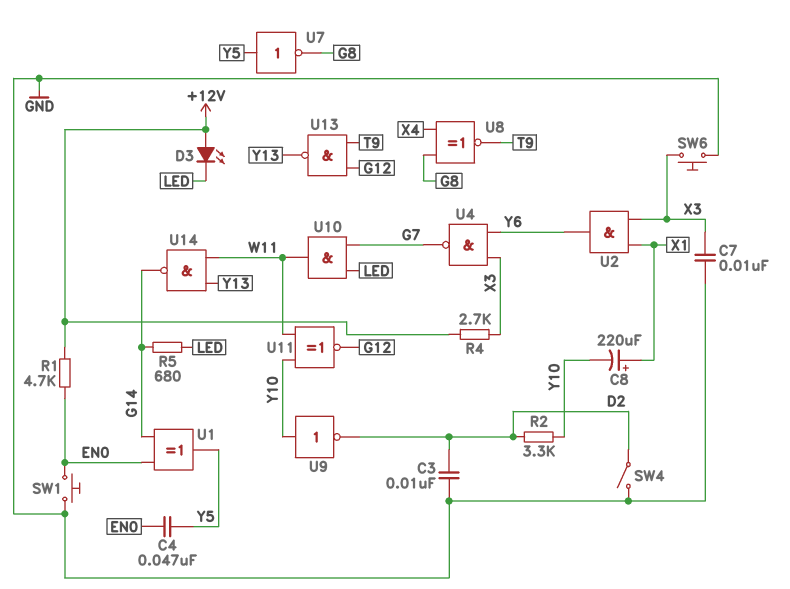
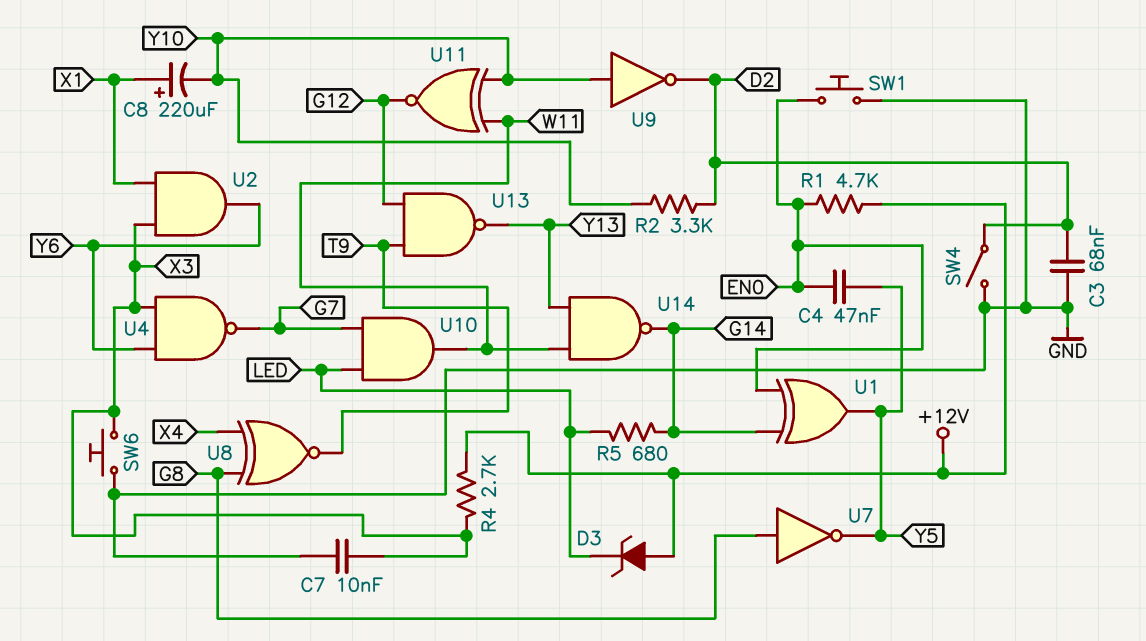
C3: 10nF (D2, GND) -> 68nF (D2, GND)
D3: LED (A +12V, K LED) -> zener (A +12V, K LED)
U7: NOT (in Y5, out G8) -> NOT (in G8, out Y5)

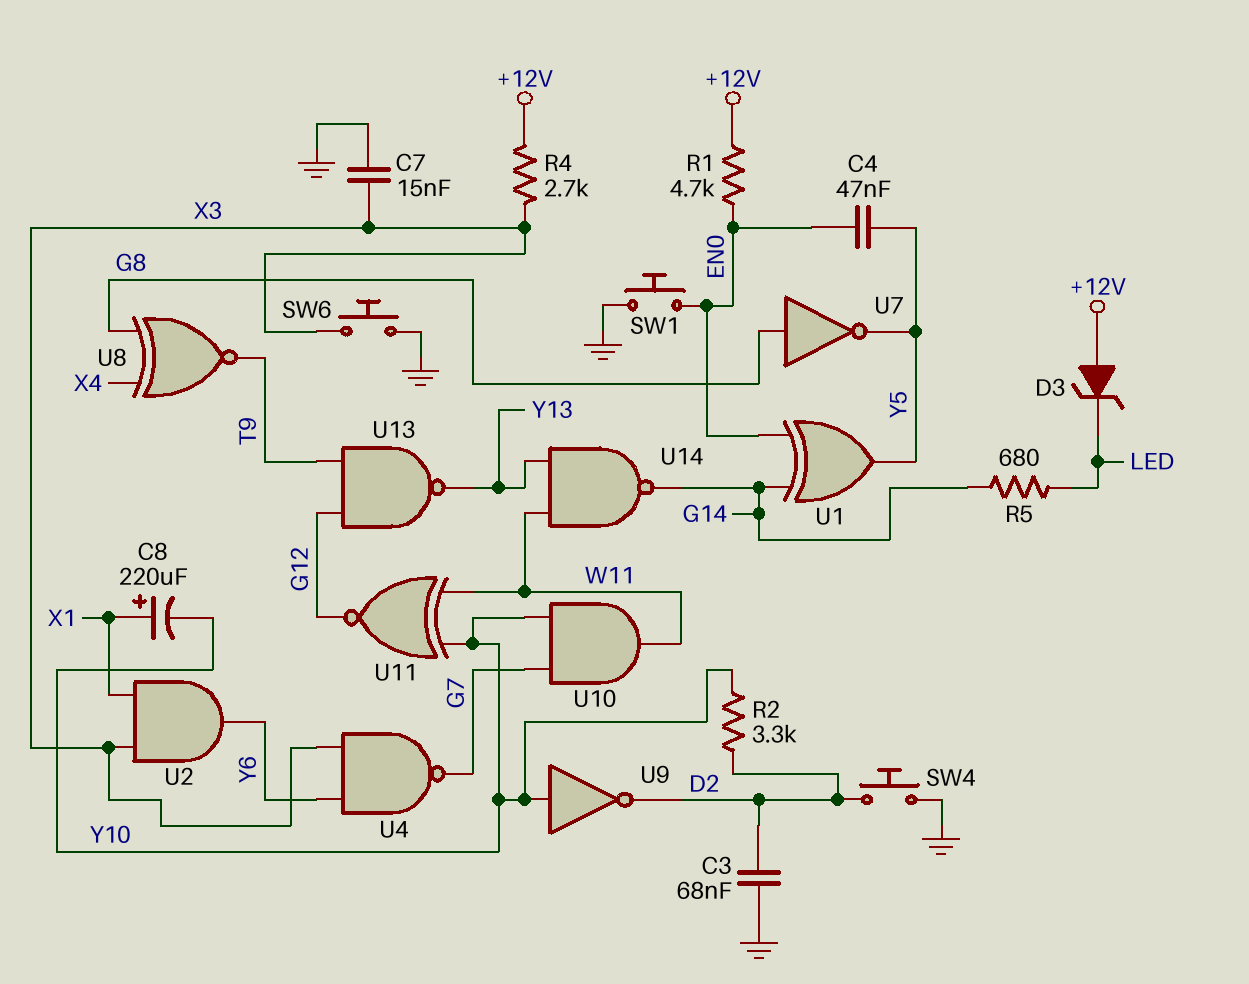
C7: 10nF (GND, X3) -> 15nF (GND, X3)
SW4: switch (D2, GND) -> button (D2, GND)
U10: AND (in G7, in LED, out W11) -> AND (in G7, in Y10, out W11)

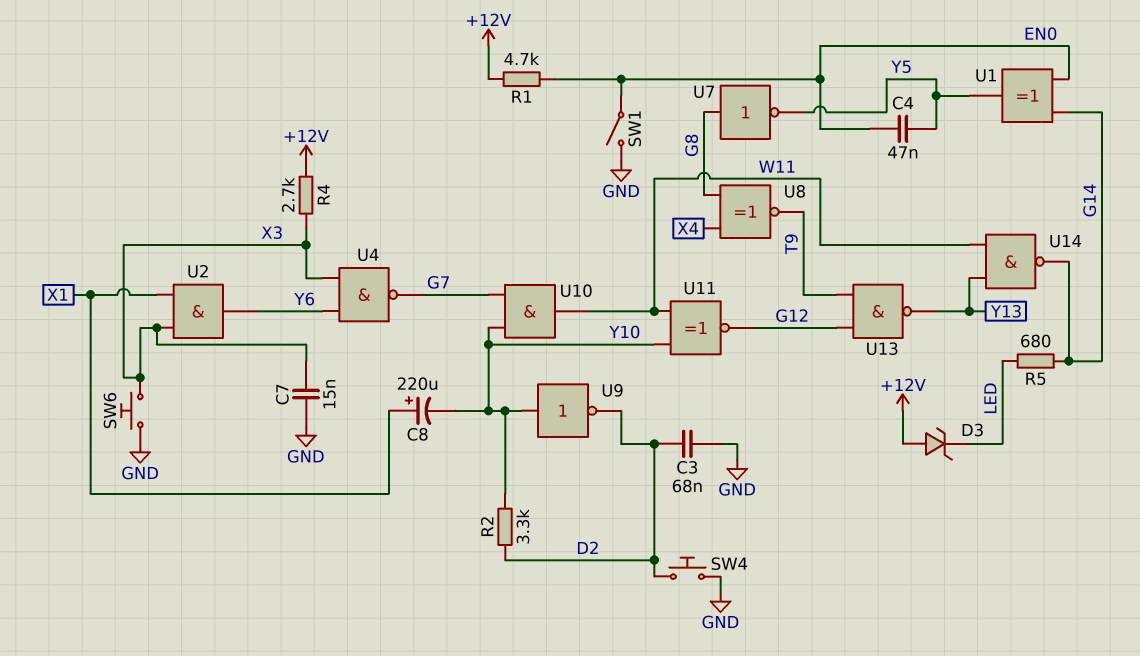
SW1: button (EN0, GND) -> switch (EN0, GND)

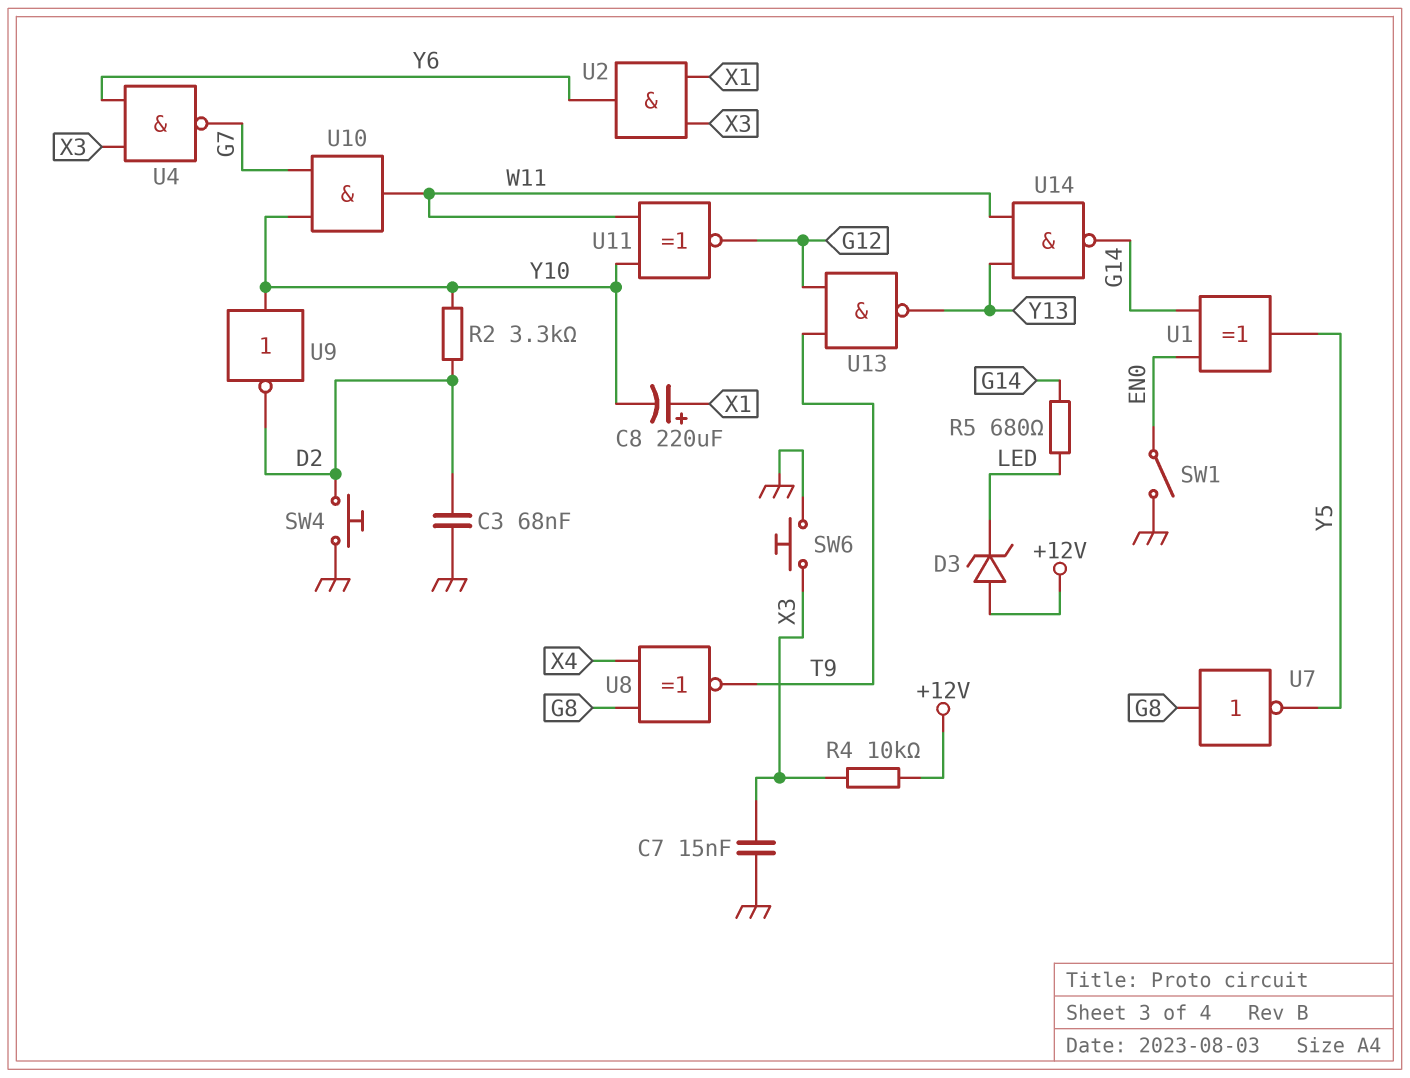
C4: 47nF (EN0, Y5) -> none
R1: 4.7k (+12V, EN0) -> none
R4: 2.7k (+12V, X3) -> 10k (+12V, X3)

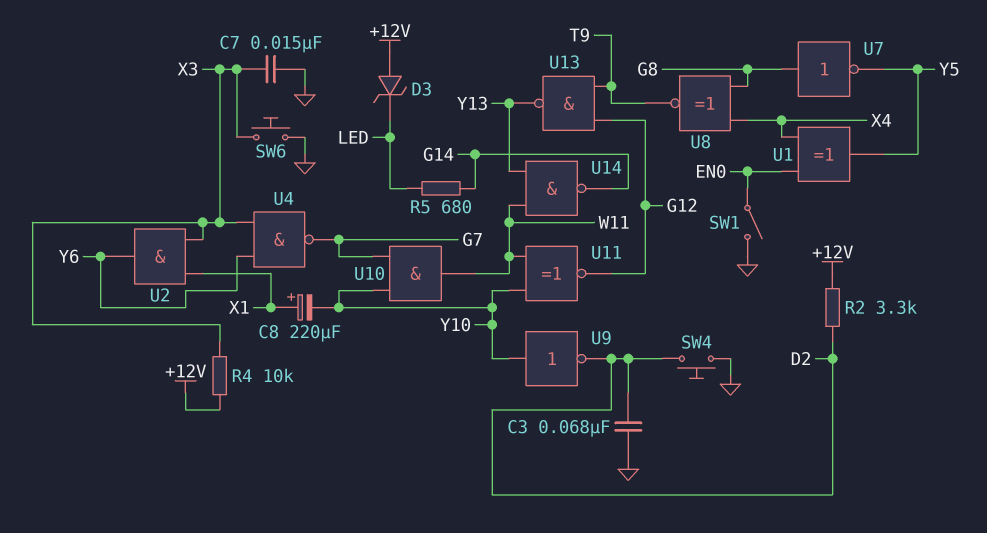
R2: 3.3k (D2, Y10) -> 3.3k (+12V, D2)
U1: XOR (in EN0, in G14, out Y5) -> XOR (in EN0, in X4, out Y5)

